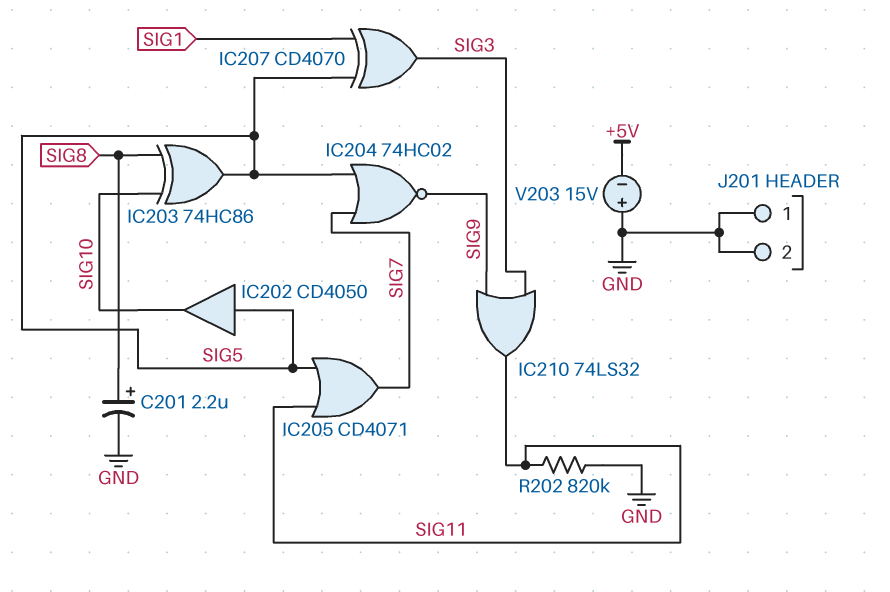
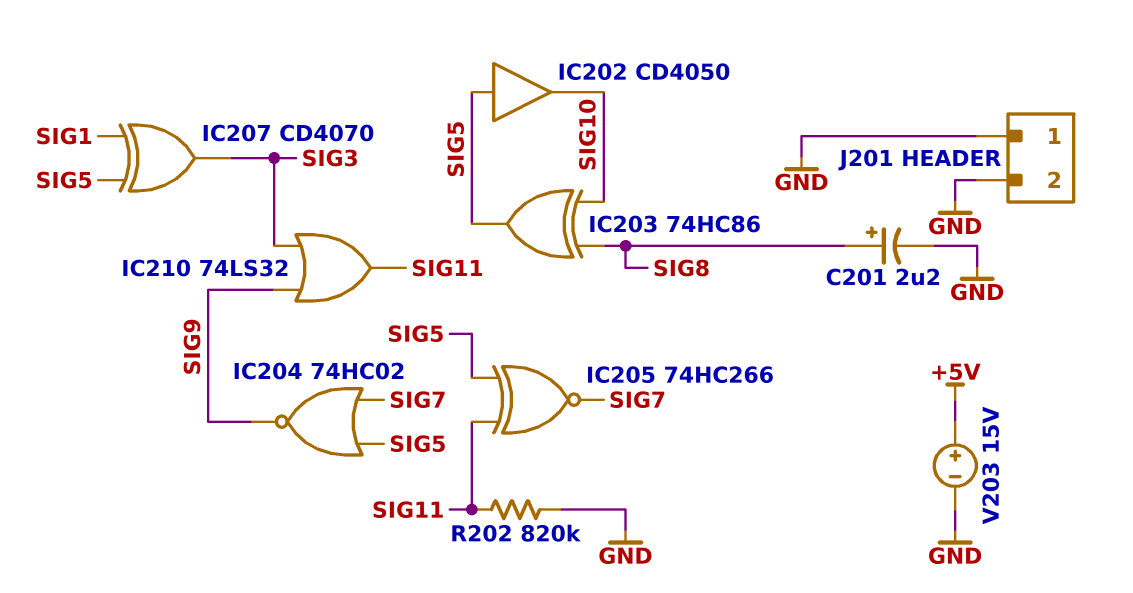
IC205: OR CD4071 (in SIG5, in SIG11, out SIG7) -> XNOR 74HC266 (in SIG5, in SIG11, out SIG7)
V203: 15V (plus GND, minus +5V) -> 15V (plus +5V, minus GND)

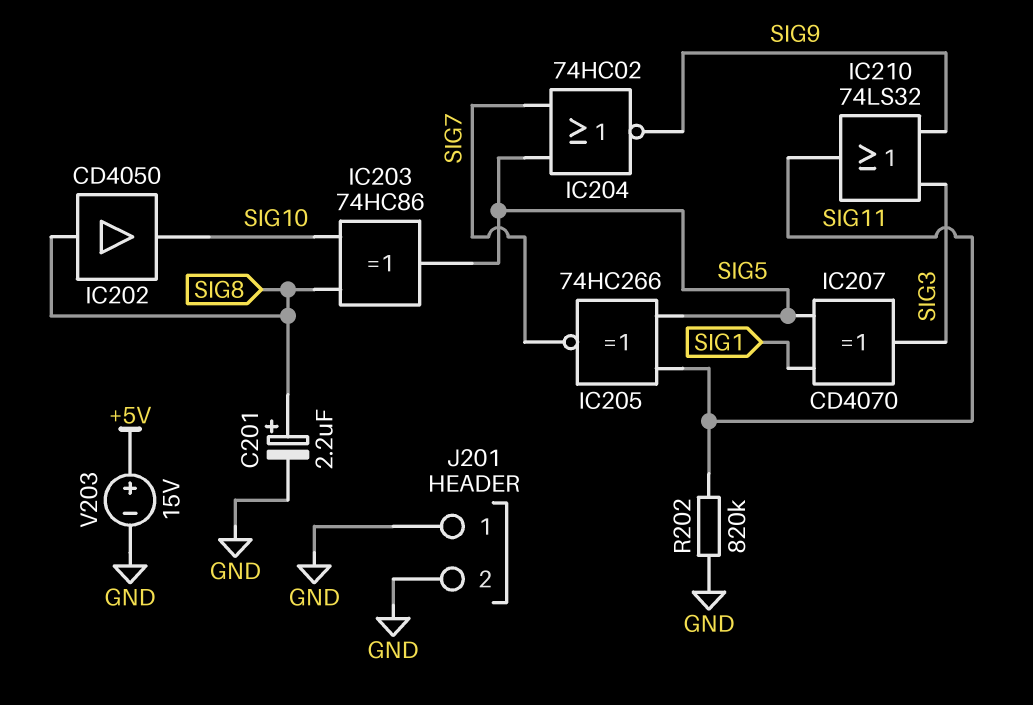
IC202: buffer CD4050 (in SIG5, out SIG10) -> buffer CD4050 (in SIG8, out SIG10)

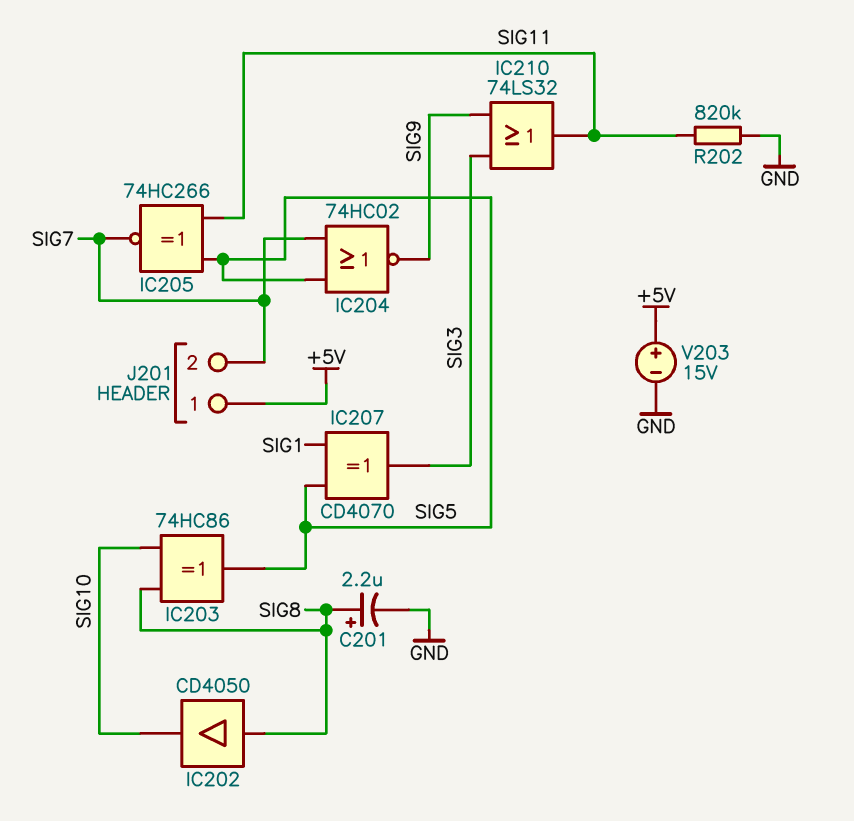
J201 pin 1: GND -> +5V
J201 pin 2: GND -> SIG7

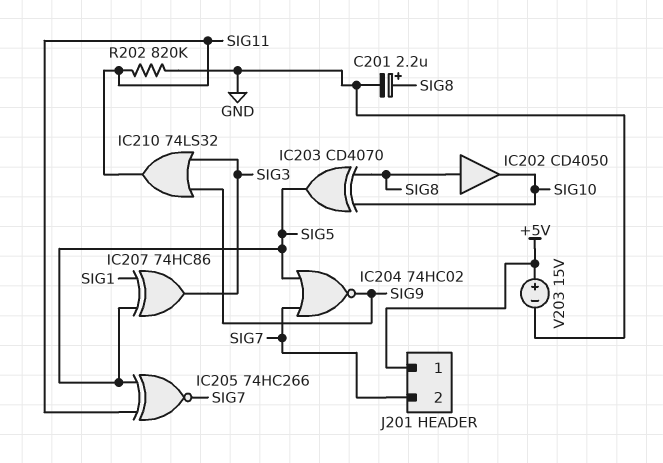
IC203: XOR 74HC86 (in SIG8, in SIG10, out SIG5) -> XOR CD4070 (in SIG8, in SIG10, out SIG5)
IC207: XOR CD4070 (in SIG1, in SIG5, out SIG3) -> XOR 74HC86 (in SIG1, in SIG5, out SIG3)

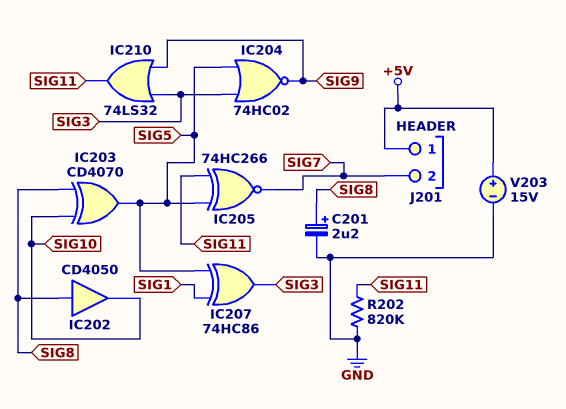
IC204: NOR 74HC02 (in SIG5, in SIG7, out SIG9) -> NOR 74HC02 (in SIG3, in SIG5, out SIG9)

